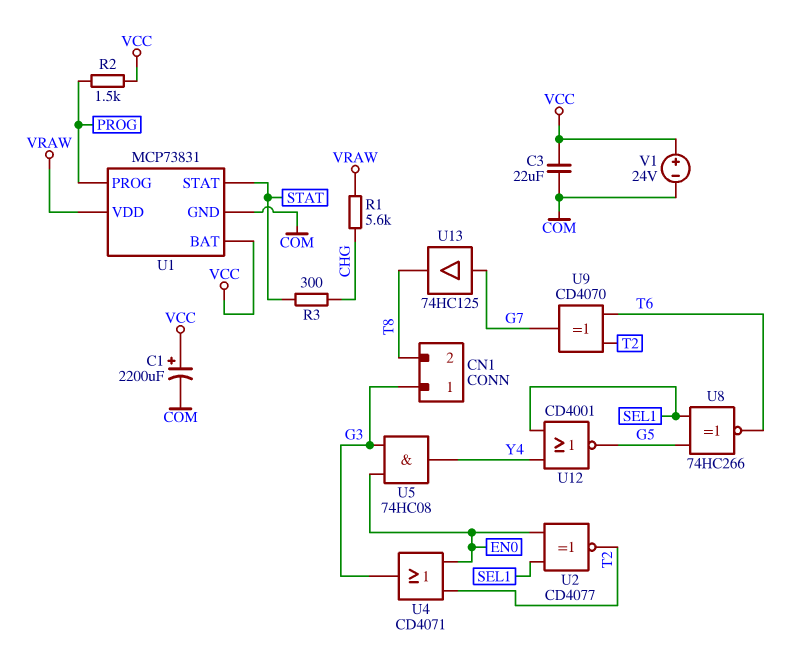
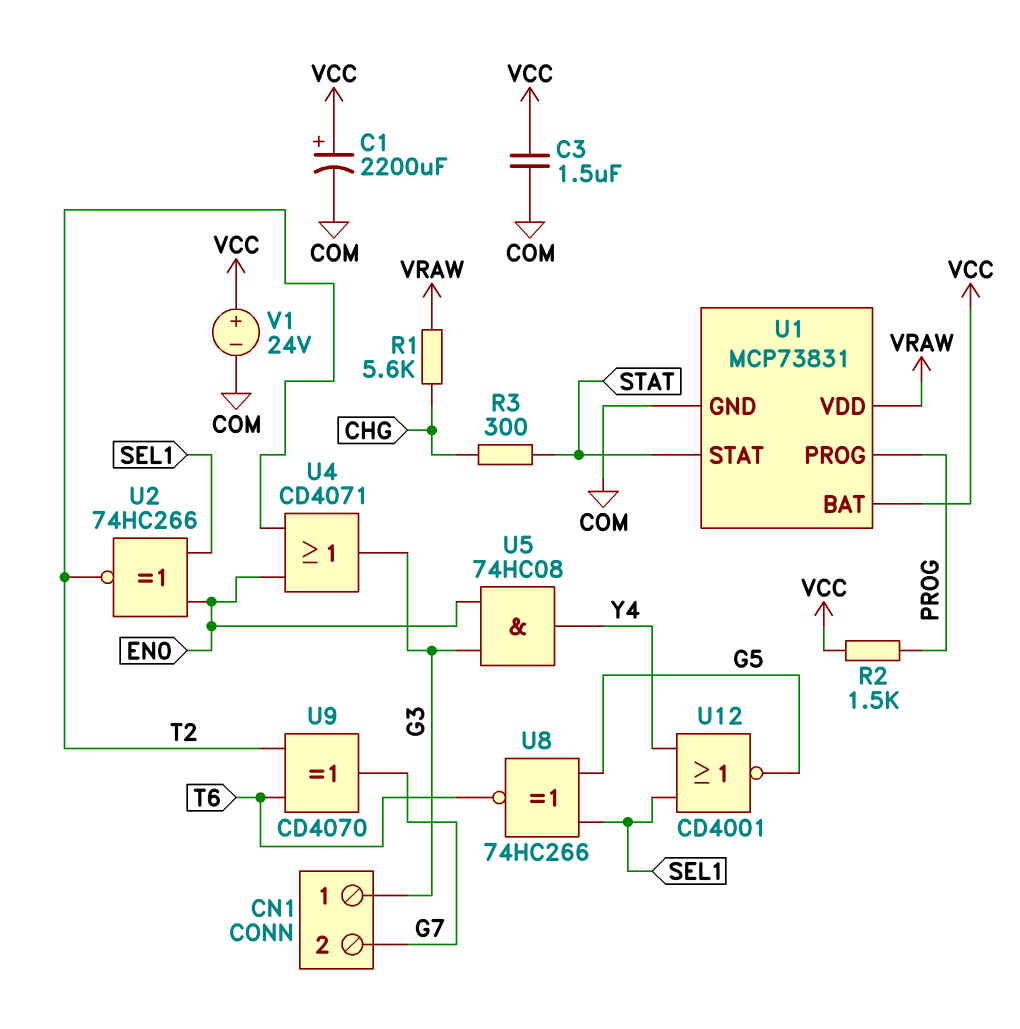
C3: 22uF (COM, VCC) -> 1.5uF (COM, VCC)
CN1 pin 2: T8 -> G7
U2: XNOR CD4077 (in EN0, in SEL1, out T2) -> XNOR 74HC266 (in EN0, in SEL1, out T2)
U13: buffer 74HC125 (in G7, out T8) -> none

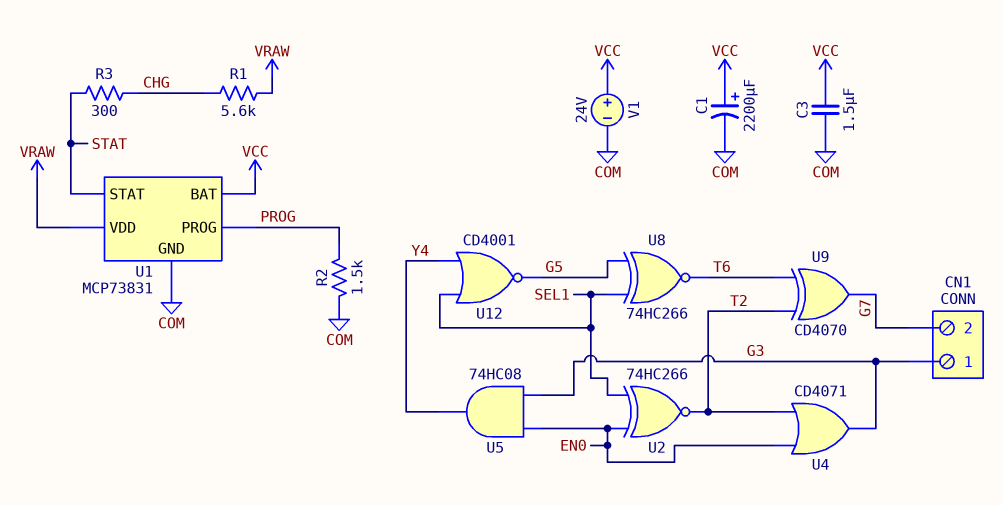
R2: 1.5k (PROG, VCC) -> 1.5k (COM, PROG)

